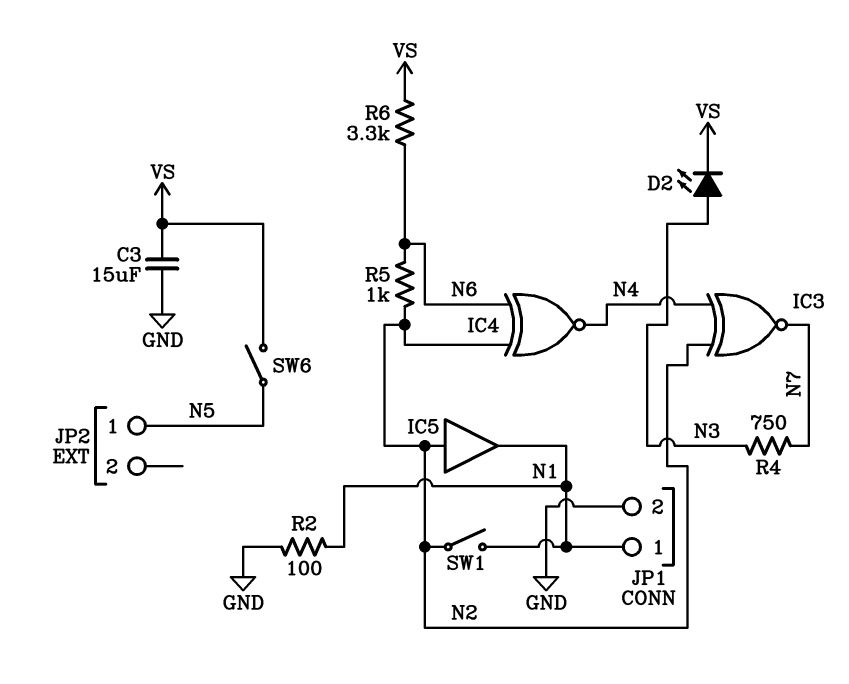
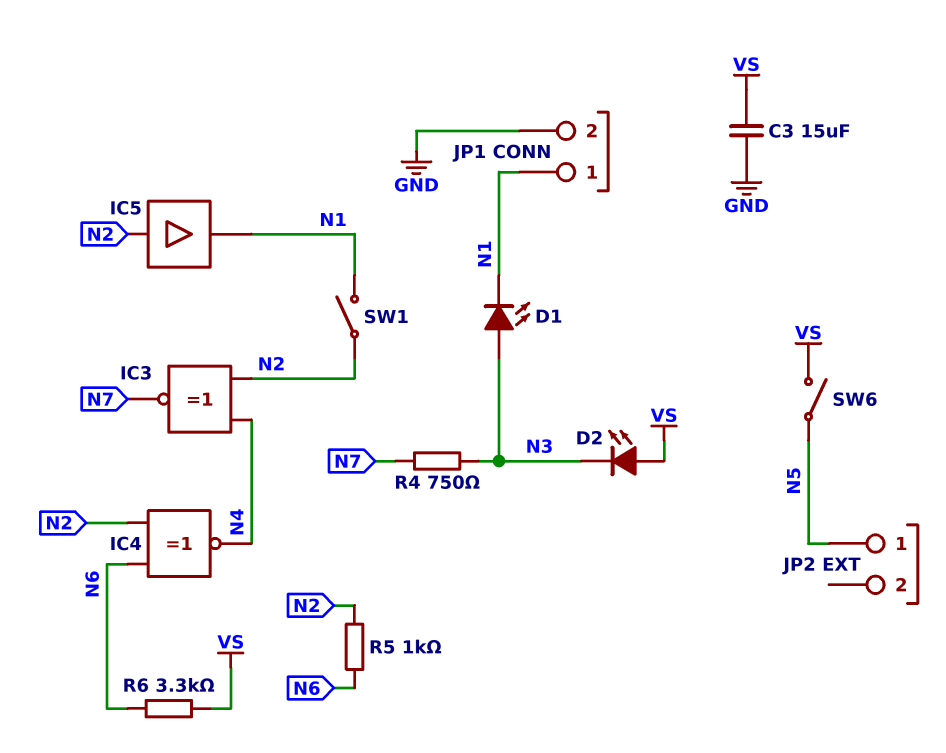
D1: none -> LED (A N3, K N1)
D2: LED (A N3, K VS) -> LED (A VS, K N3)
R2: 100 (GND, N1) -> none

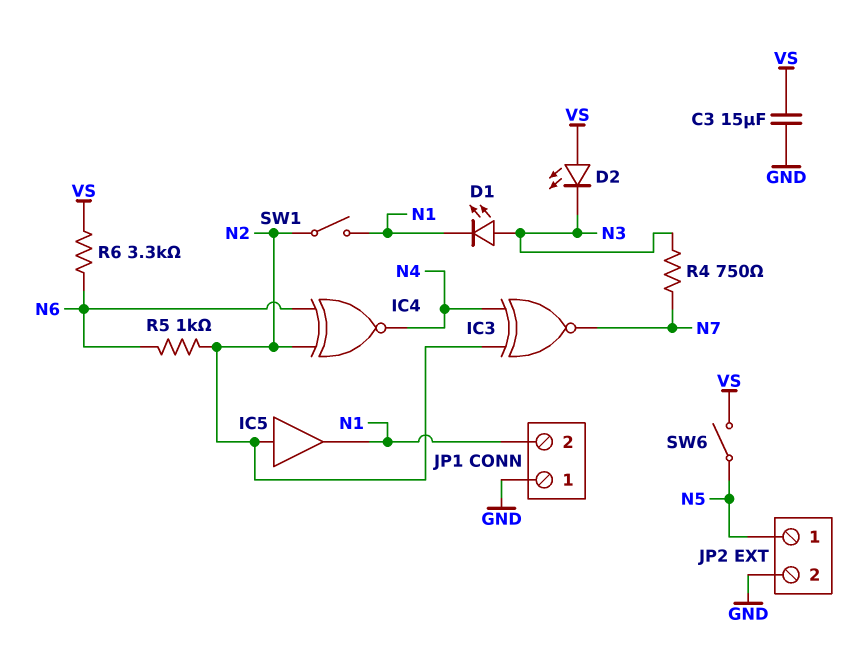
JP1 pin 1: N1 -> GND
JP1 pin 2: GND -> N1
JP2 pin 2: none -> GND

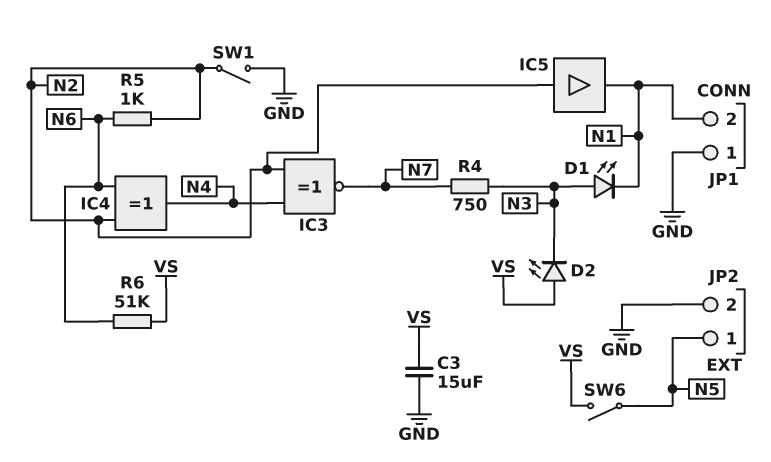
IC4: XNOR (in N2, in N6, out N4) -> XOR (in N2, in N6, out N4)
R6: 3.3k (N6, VS) -> 51k (N6, VS)
SW1: switch (N1, N2) -> switch (GND, N2)

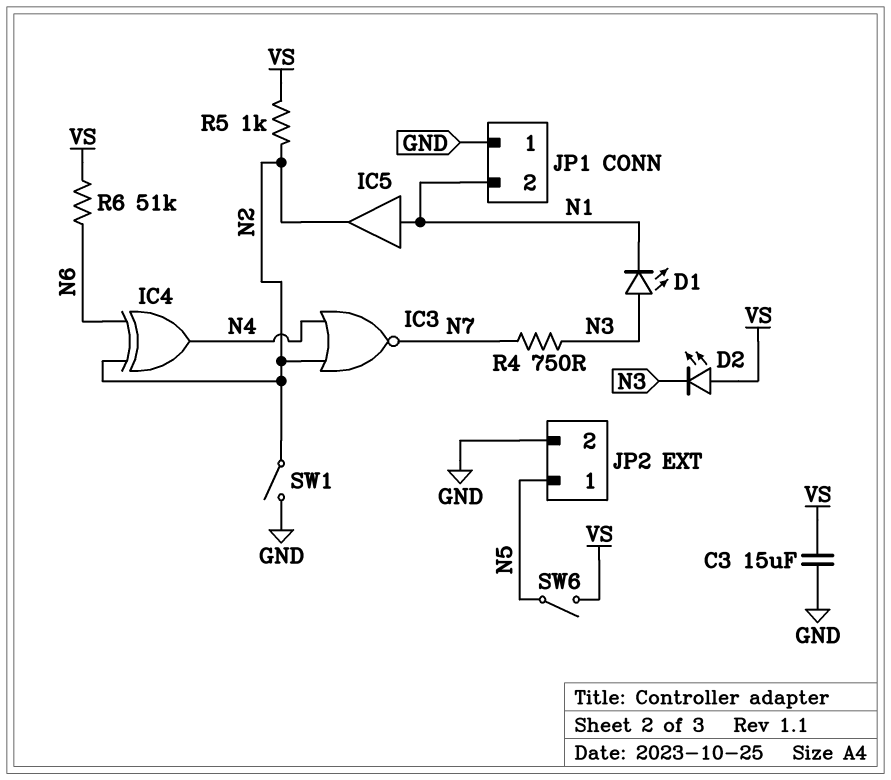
IC3: XNOR (in N2, in N4, out N7) -> NOR (in N2, in N4, out N7)
IC5: buffer (in N2, out N1) -> buffer (in N1, out N2)
R5: 1k (N2, N6) -> 1k (N2, VS)

